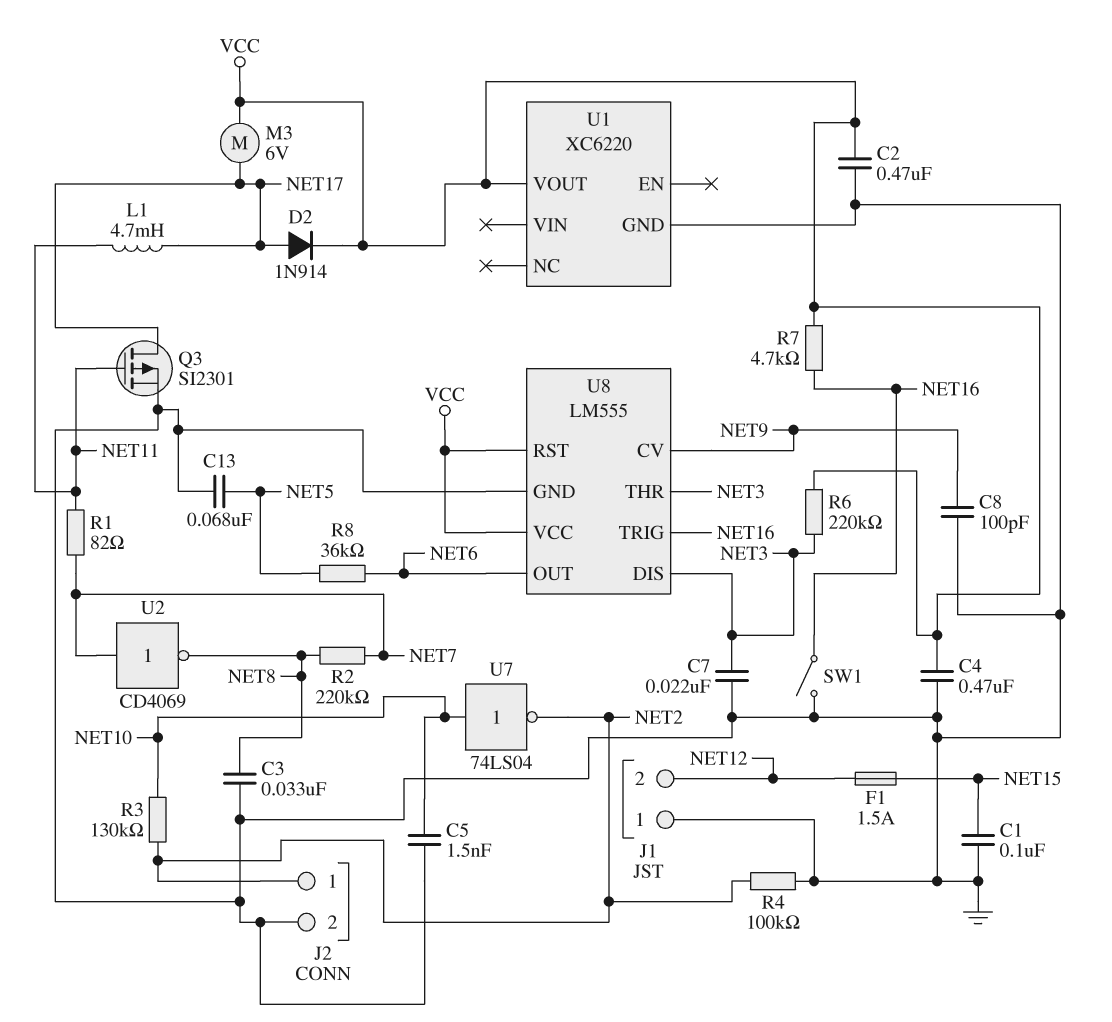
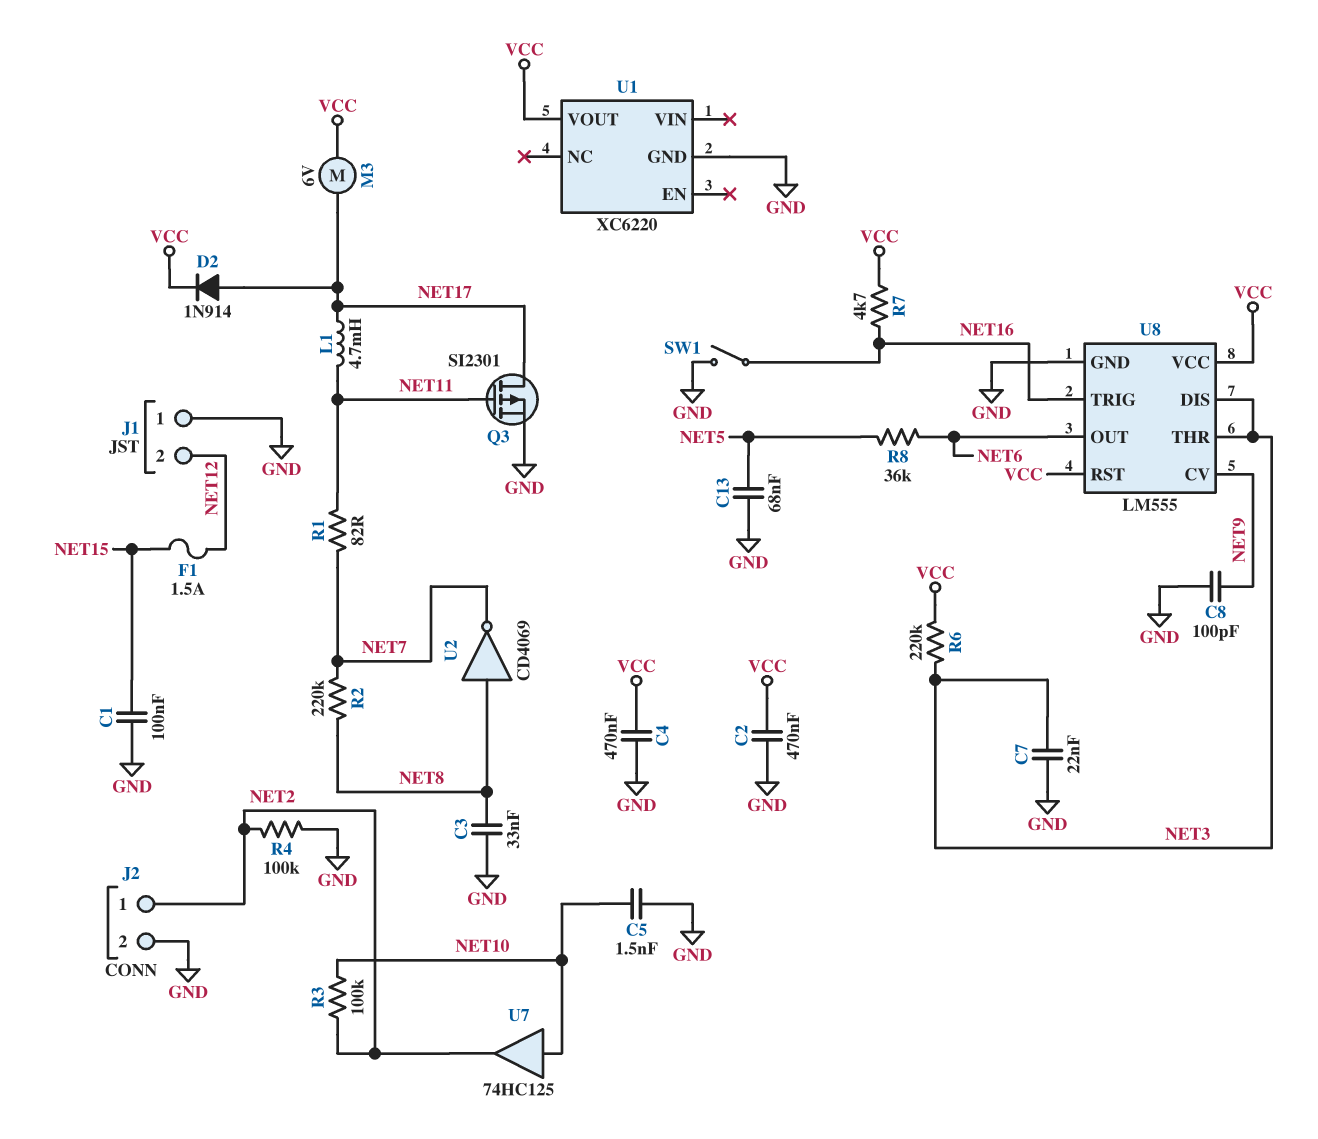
R3: 130k (NET2, NET10) -> 100k (NET2, NET10)
U2: NOT CD4069 (in NET7, out NET8) -> NOT CD4069 (in NET8, out NET7)
U7: NOT 74LS04 (in NET10, out NET2) -> buffer 74HC125 (in NET10, out NET2)

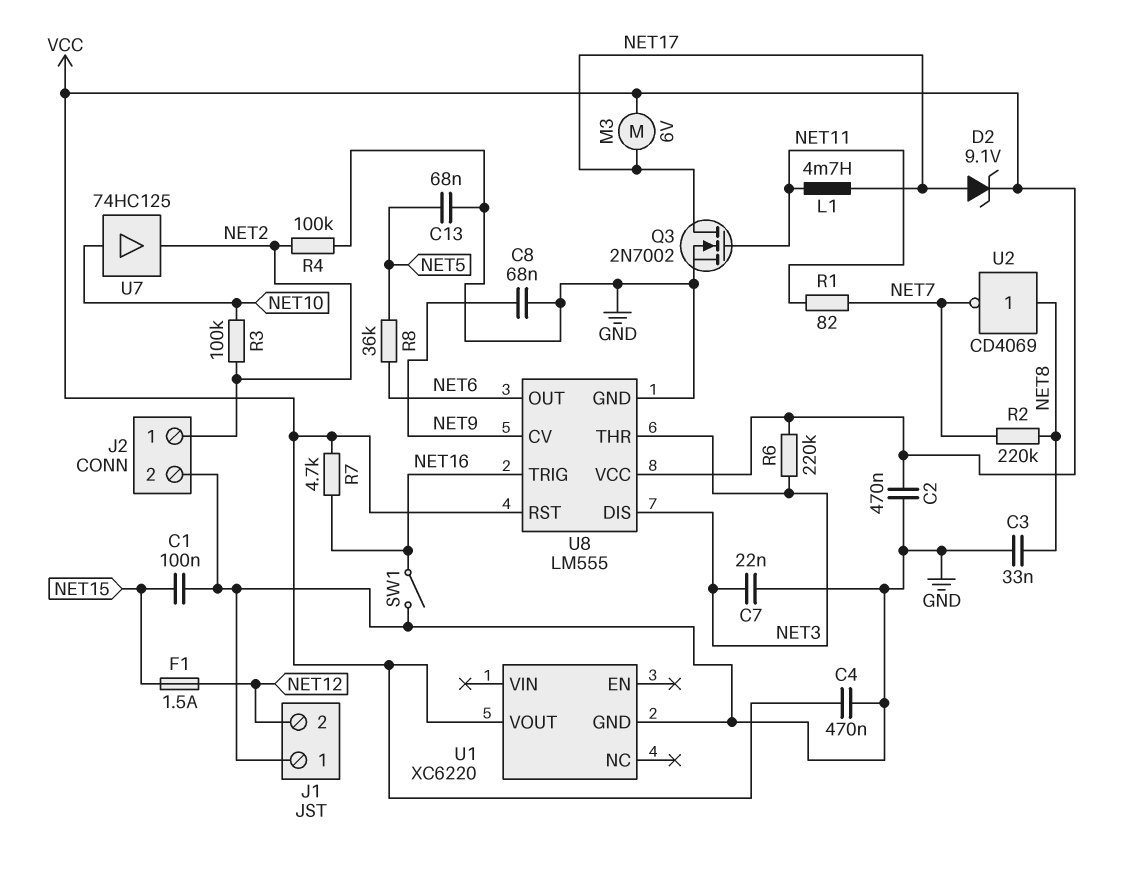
C5: 1.5nF (GND, NET10) -> none
C8: 100pF (GND, NET9) -> 68nF (GND, NET9)
D2: diode 1N914 (A NET17, K VCC) -> zener 9.1V (A NET17, K VCC)
Q3: PMOS SI2301 (G NET11, D NET17, S GND) -> NMOS 2N7002 (G NET11, D NET17, S GND)

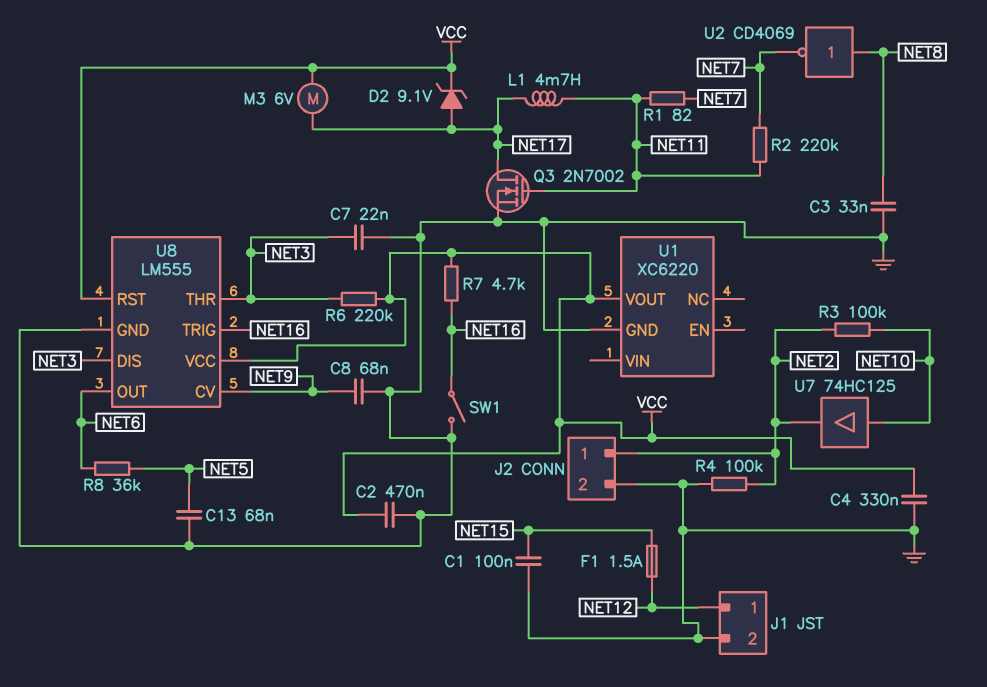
C4: 470nF (GND, VCC) -> 330nF (GND, VCC)
J1 pin 1: GND -> NET12
J1 pin 2: NET12 -> GND
R2: 220k (NET7, NET8) -> 220k (NET7, NET11)

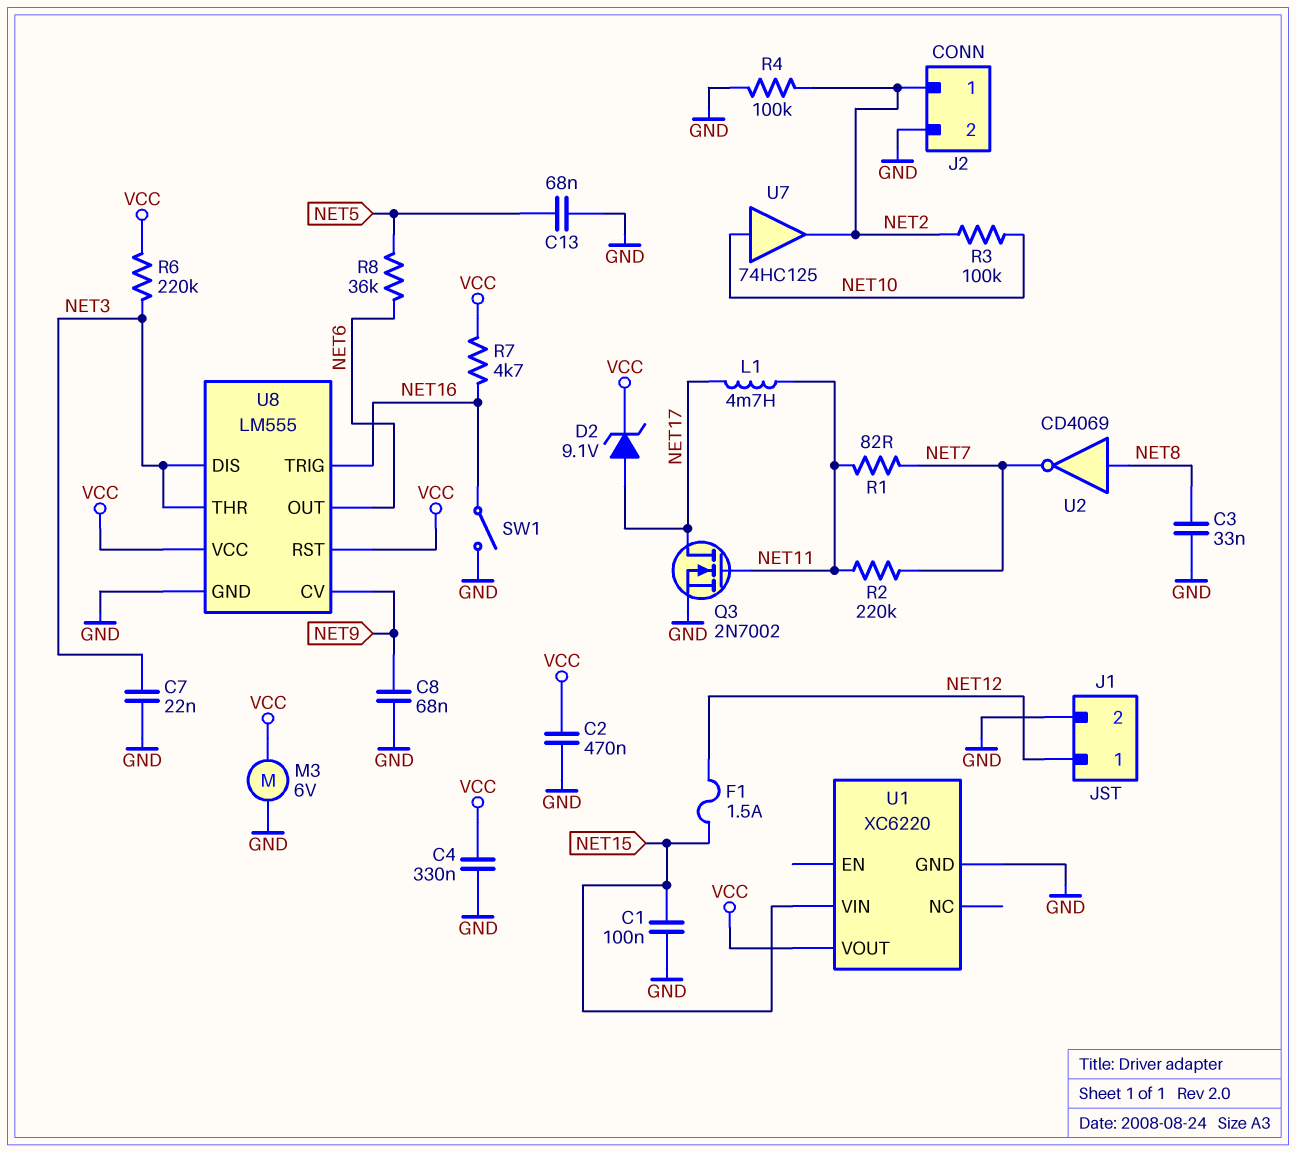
M3: motor 6V (NET17, VCC) -> motor 6V (GND, VCC)
U1 pin VIN: none -> NET15

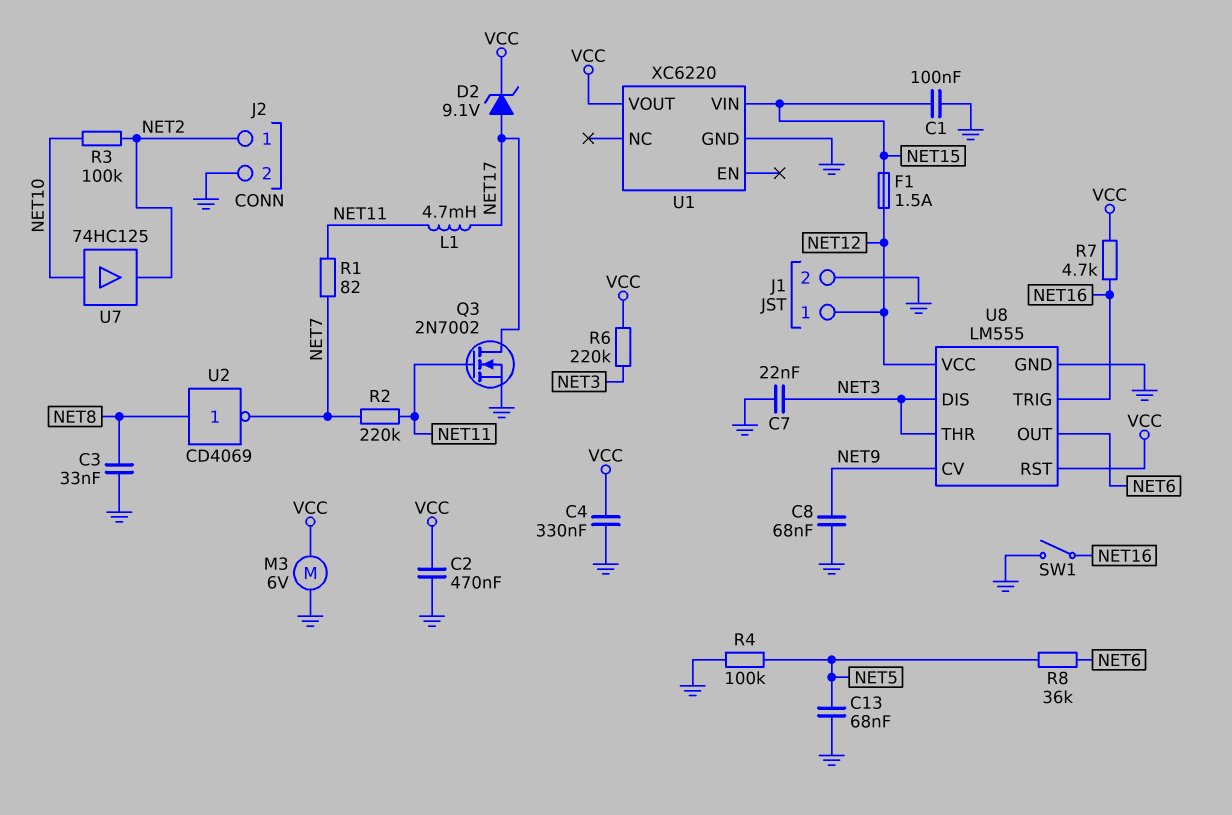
R4: 100k (GND, NET2) -> 100k (GND, NET5)
U8 pin VCC: VCC -> NET12

